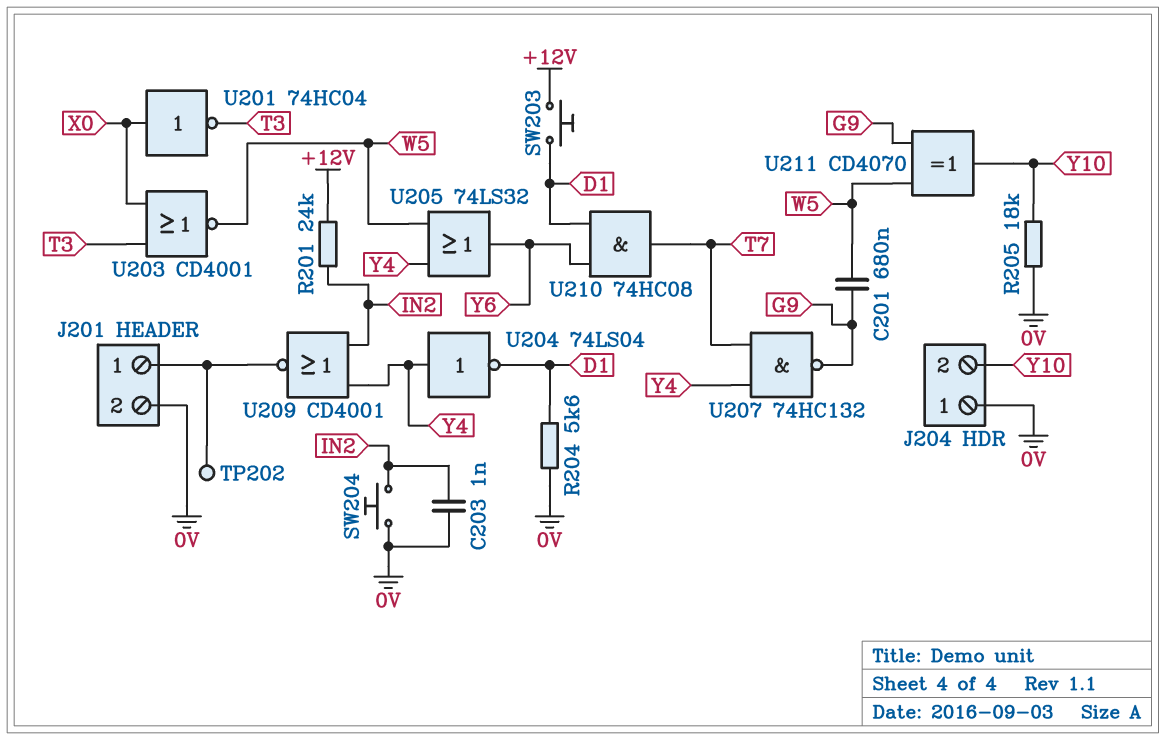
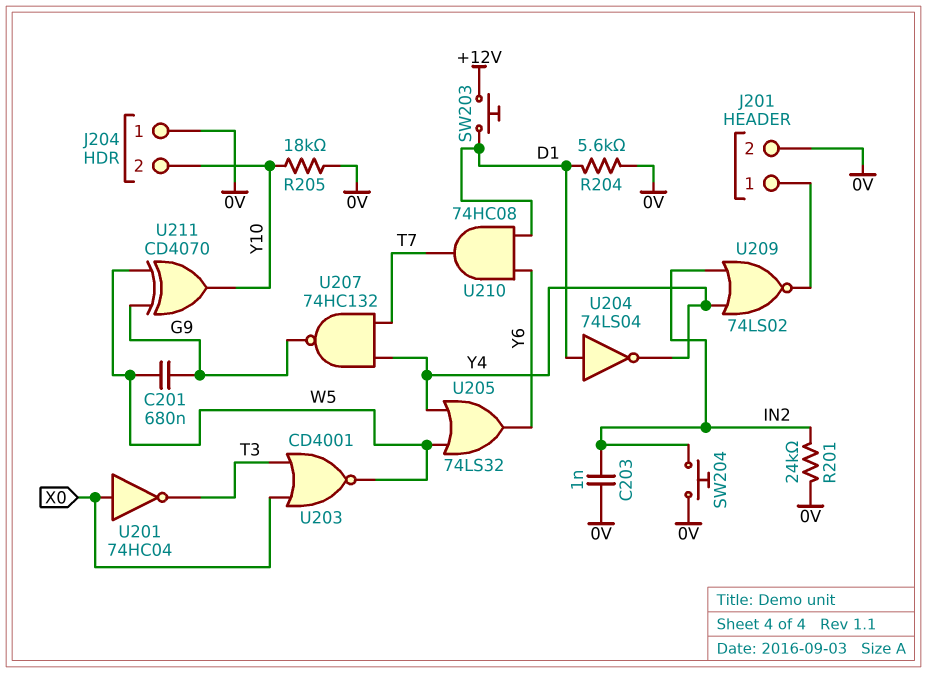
R201: 24k (+12V, IN2) -> 24k (0V, IN2)
TP202: test point (J201/1) -> none
U204: NOT 74LS04 (in Y4, out D1) -> NOT 74LS04 (in D1, out Y4)
U209: NOR CD4001 (in IN2, in Y4, out J201/1) -> NOR 74LS02 (in IN2, in Y4, out J201/1)

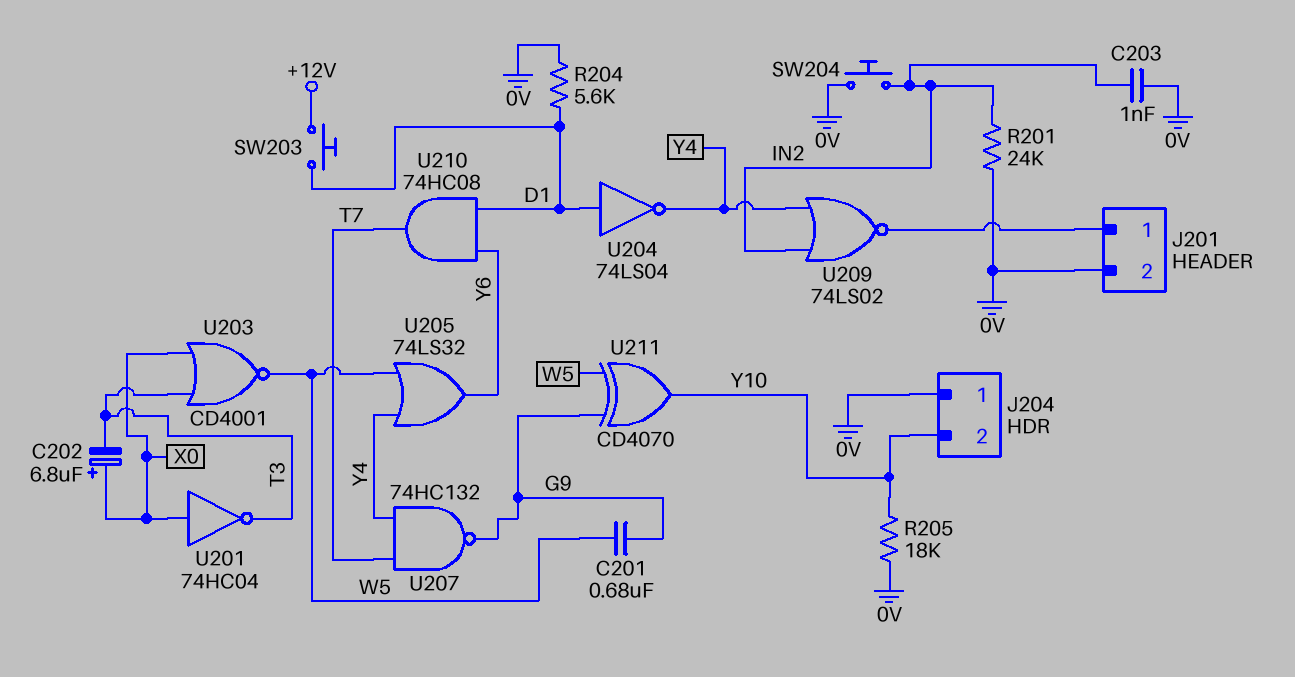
C202: none -> 6.8uF (plus X0, minus T3)

